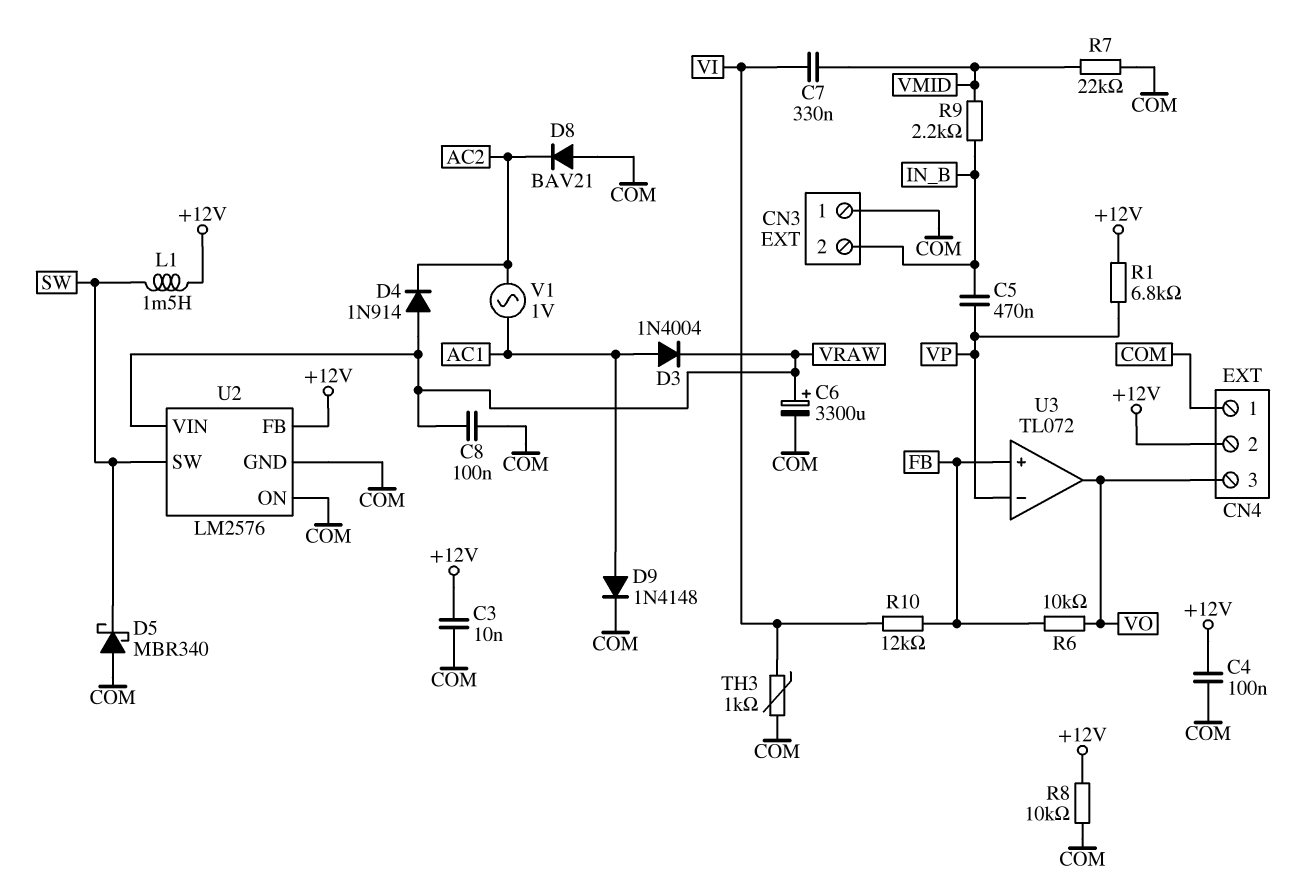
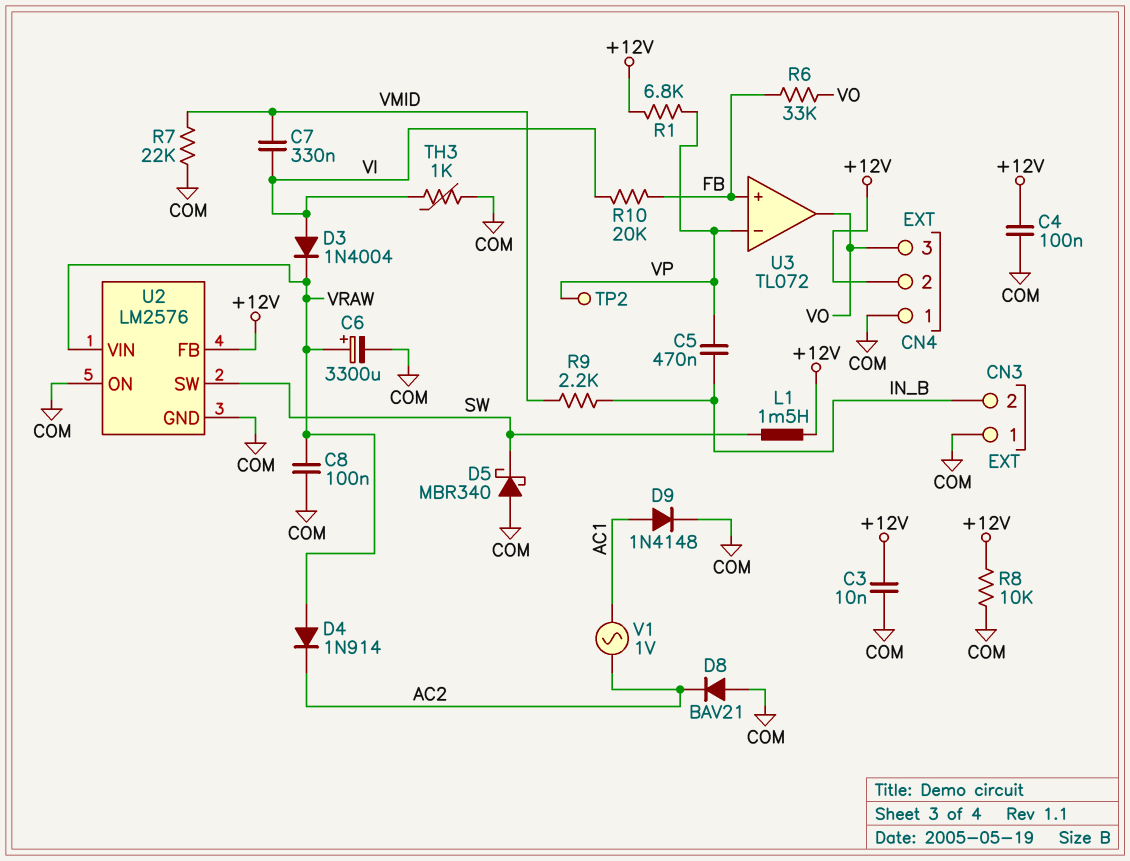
D3: diode 1N4004 (A AC1, K VRAW) -> diode 1N4004 (A VI, K VRAW)
R6: 10k (FB, VO) -> 33k (FB, VO)
R10: 12k (FB, VI) -> 20k (FB, VI)
TP2: none -> test point (VP)

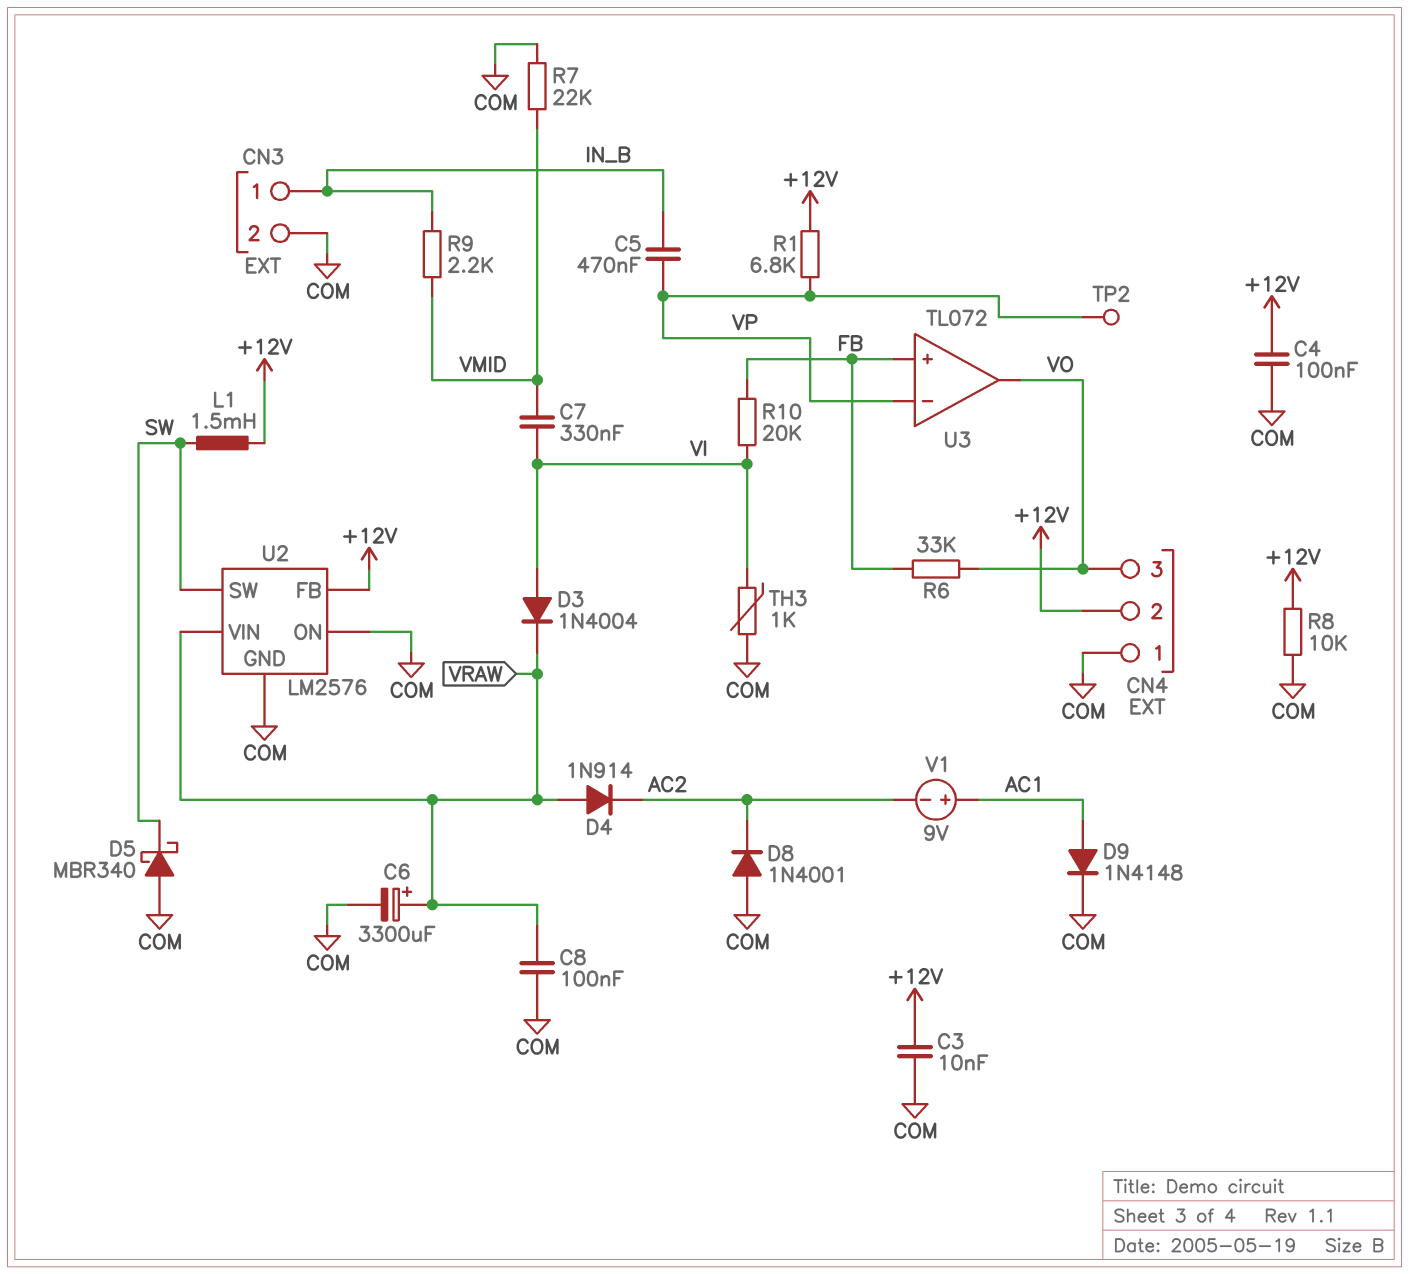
CN3 pin 1: COM -> IN_B
CN3 pin 2: IN_B -> COM
D8: diode BAV21 (A COM, K AC2) -> diode 1N4001 (A COM, K AC2)
V1: AC 1V (AC1, AC2) -> 9V (plus AC1, minus AC2)

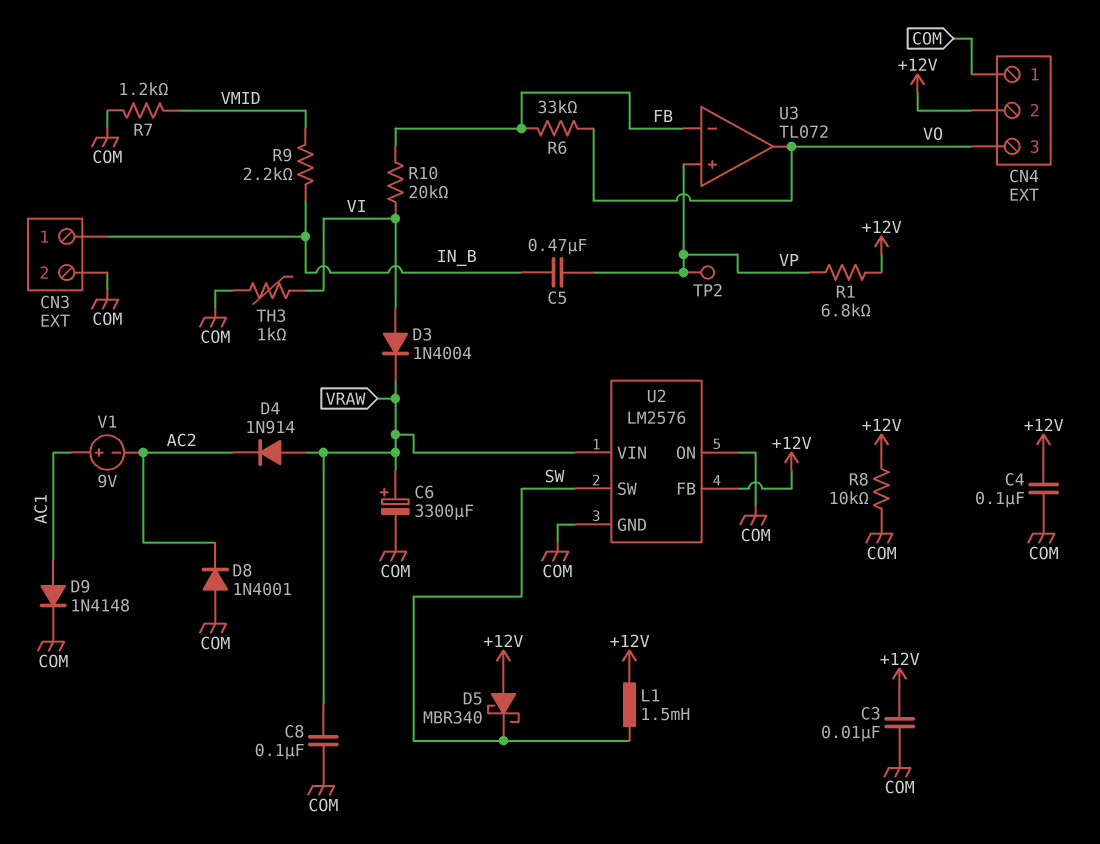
C7: 330nF (VI, VMID) -> none
D5: schottky MBR340 (A COM, K SW) -> schottky MBR340 (A +12V, K SW)
R7: 22k (COM, VMID) -> 1.2k (COM, VMID)
U3 pin in+: FB -> VP
U3 pin in-: VP -> FB

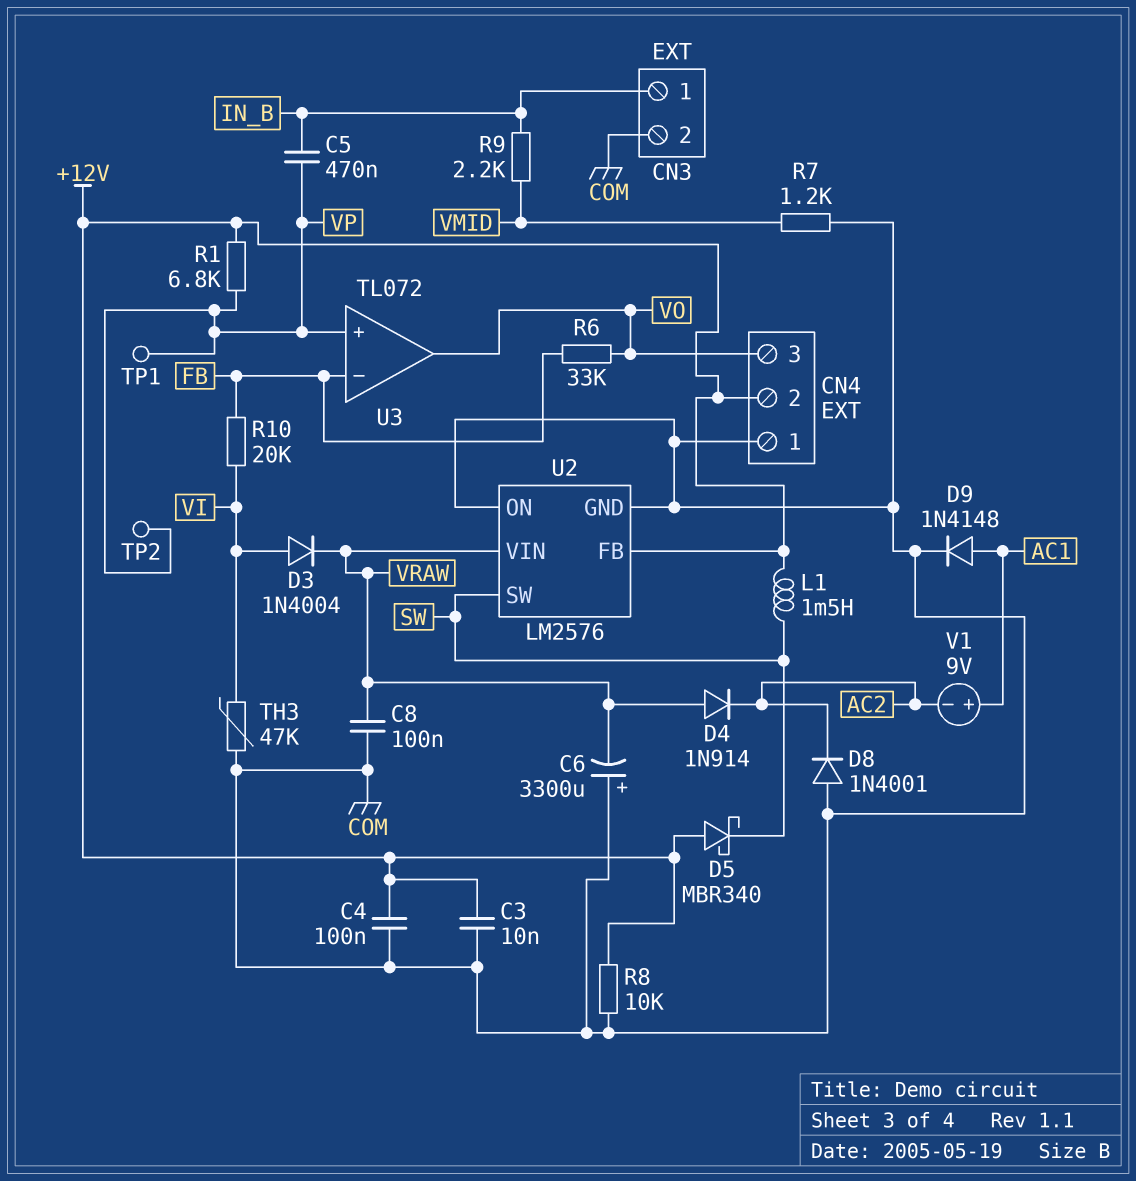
C6: 3300uF (plus VRAW, minus COM) -> 3300uF (plus COM, minus VRAW)
TH3: 1k (COM, VI) -> 47k (COM, VI)
TP1: none -> test point (VP)

